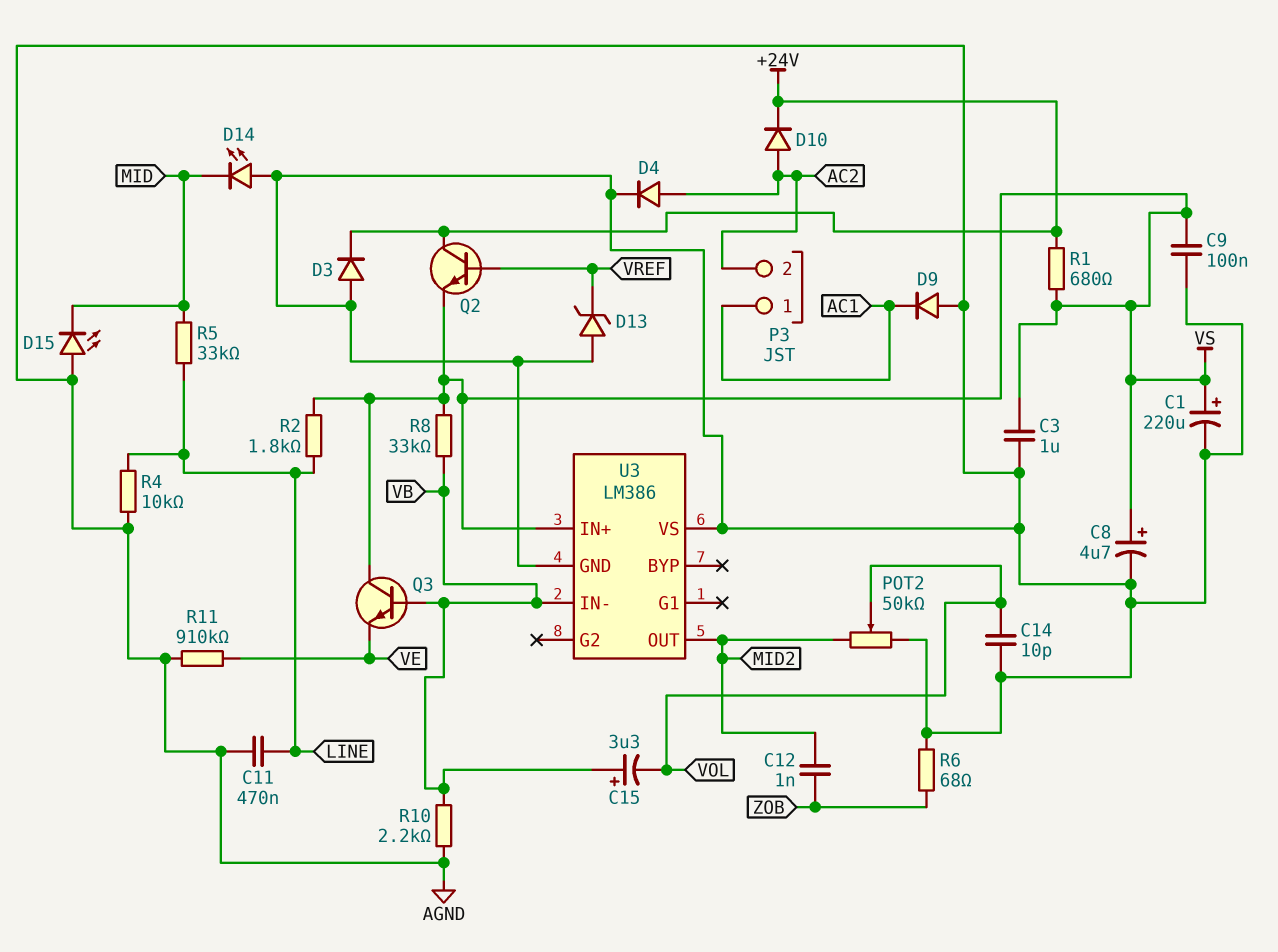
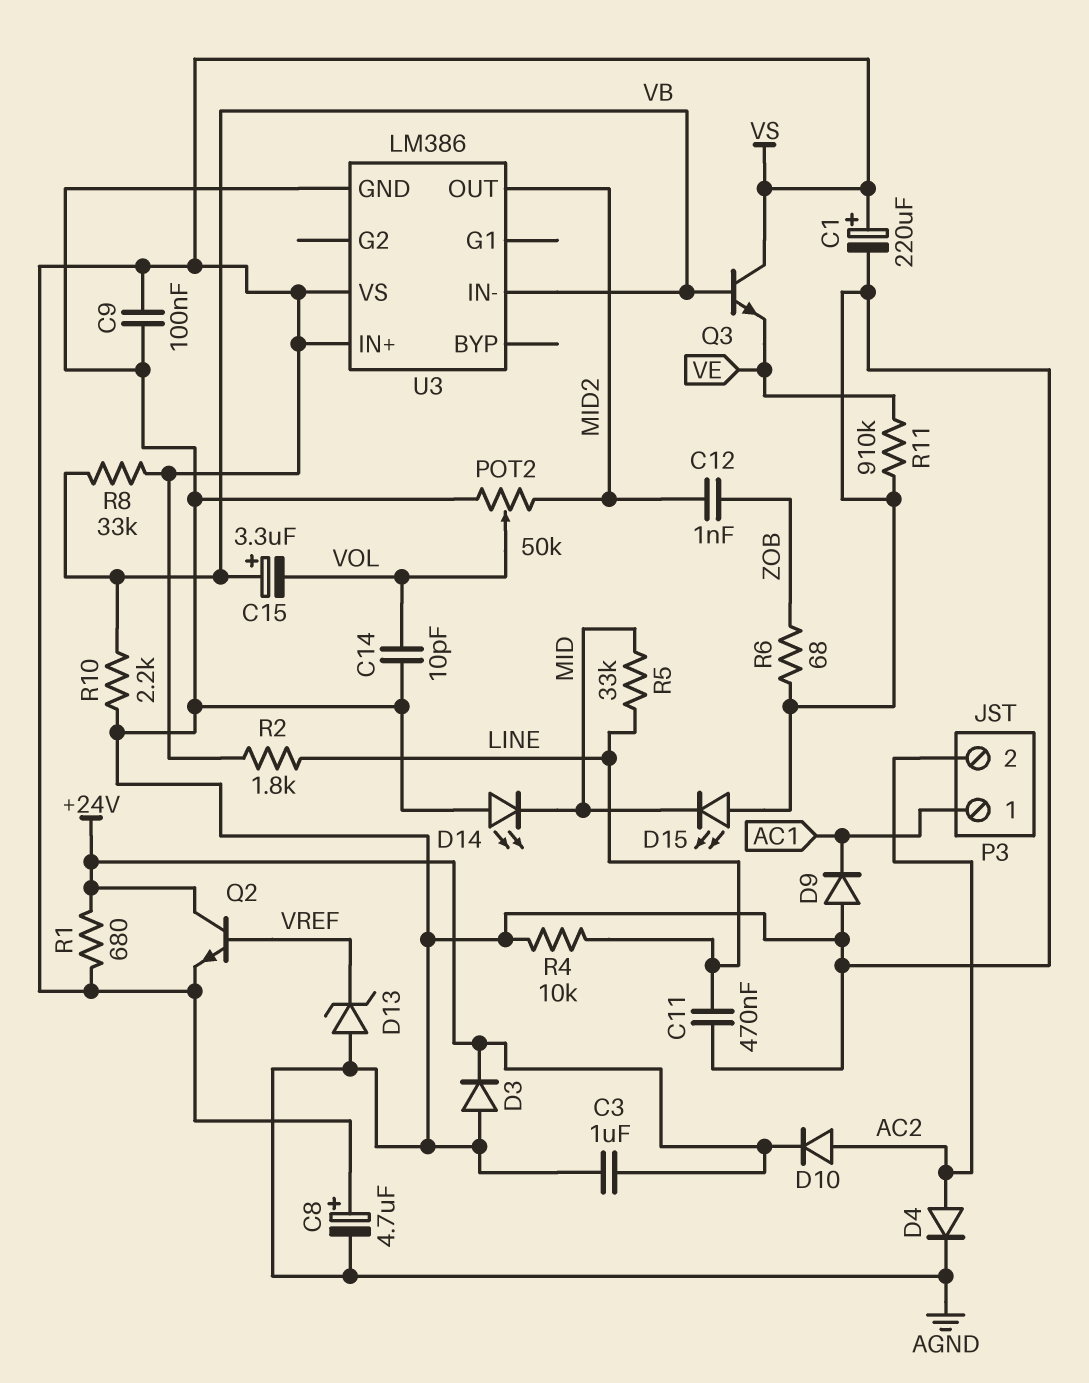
C3: 1uF (AGND, VS) -> 1uF (+24V, AGND)
U3 pin VS: AGND -> VS

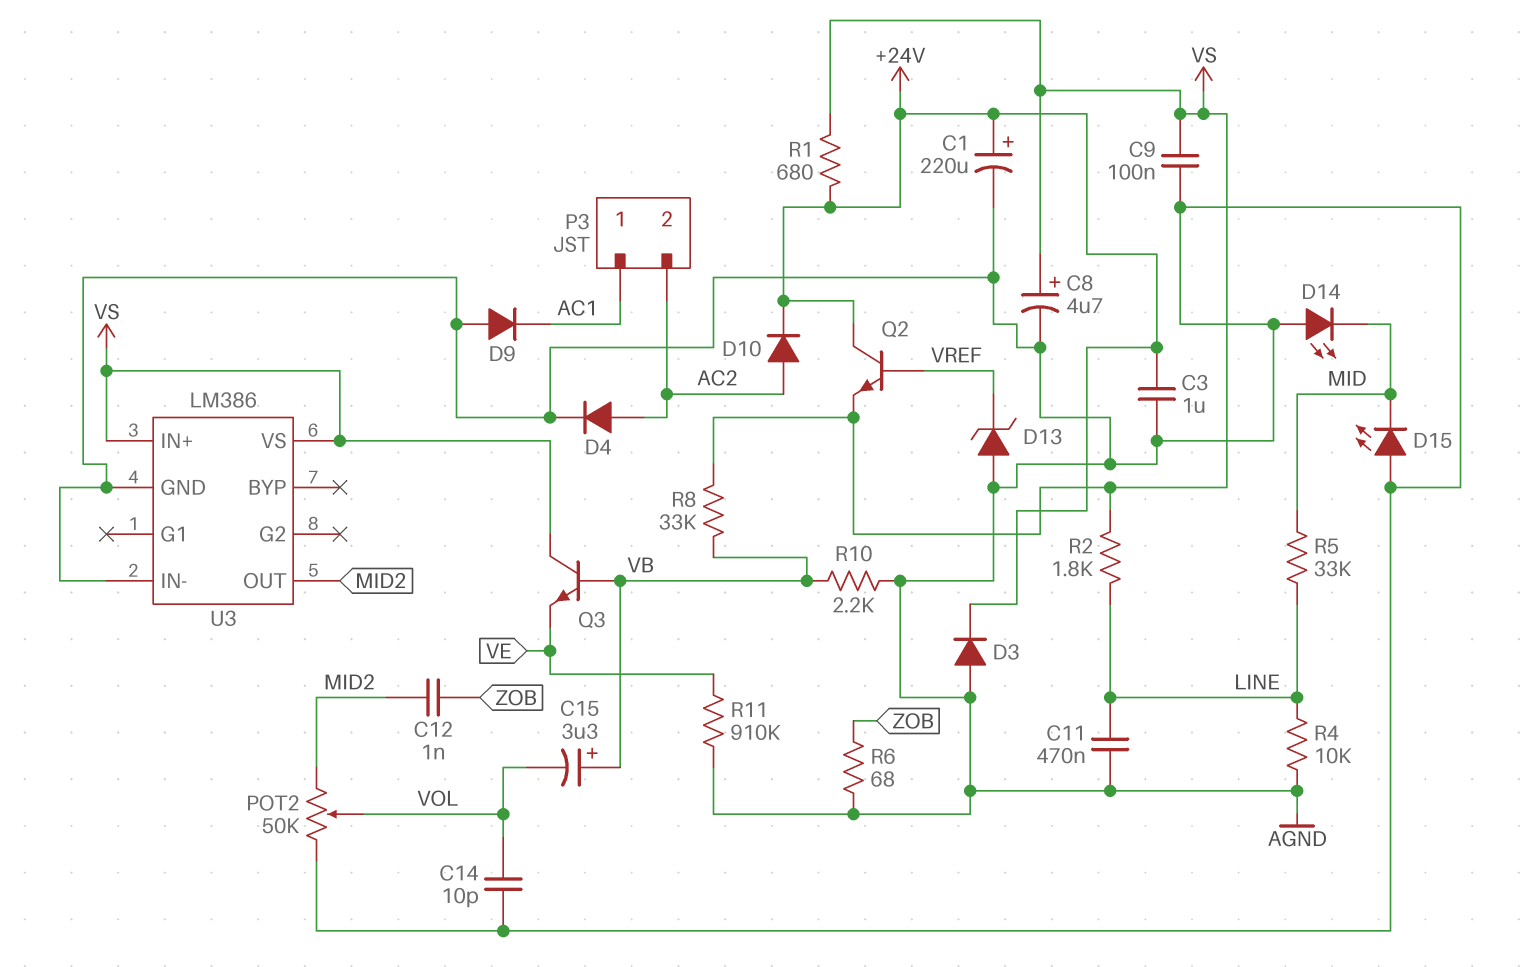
C1: 220uF (plus VS, minus AGND) -> 220uF (plus +24V, minus AGND)
U3 pin IN-: VB -> AGND

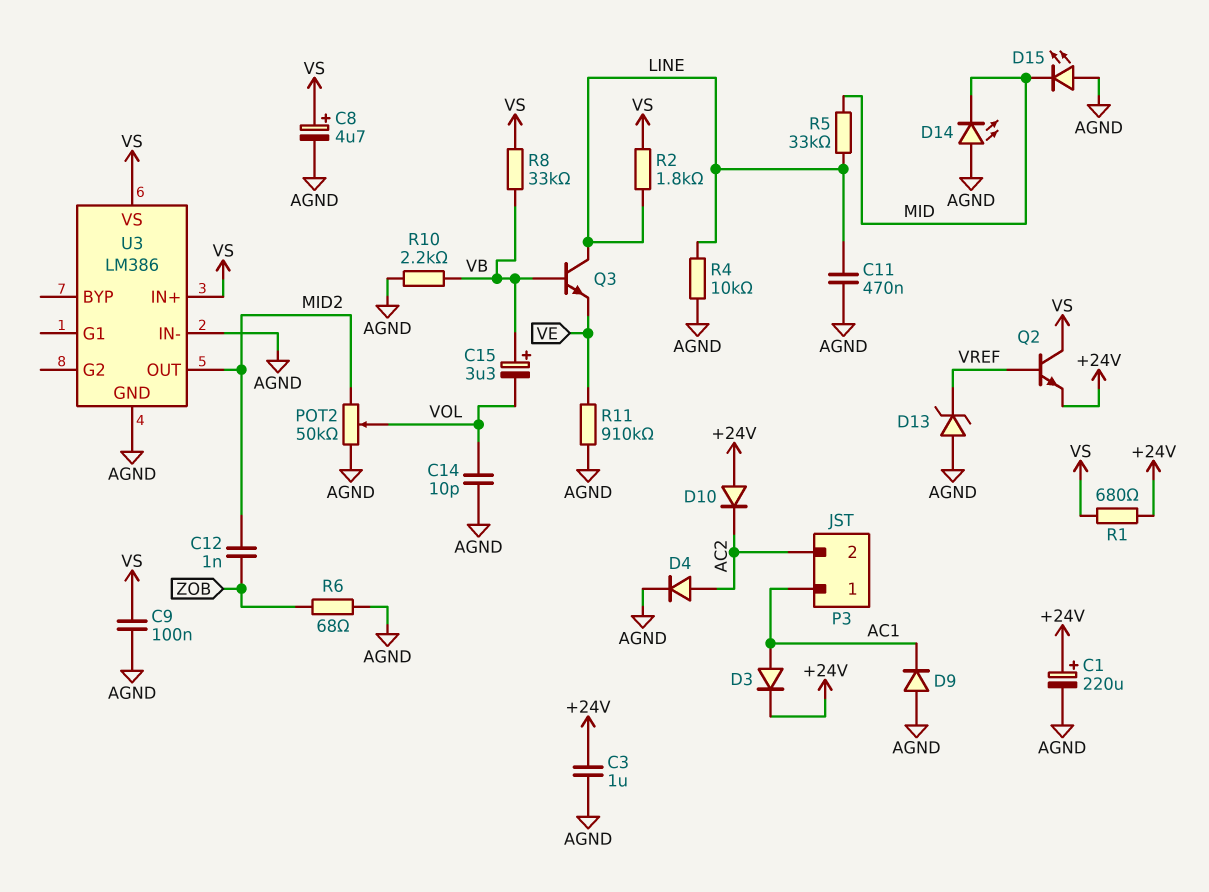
D3: diode (A AGND, K +24V) -> diode (A AC1, K +24V)
D10: diode (A AC2, K +24V) -> diode (A +24V, K AC2)
Q2: NPN (B VREF, C +24V, E VS) -> NPN (B VREF, C VS, E +24V)
Q3: NPN (B VB, C VS, E VE) -> NPN (B VB, C LINE, E VE)

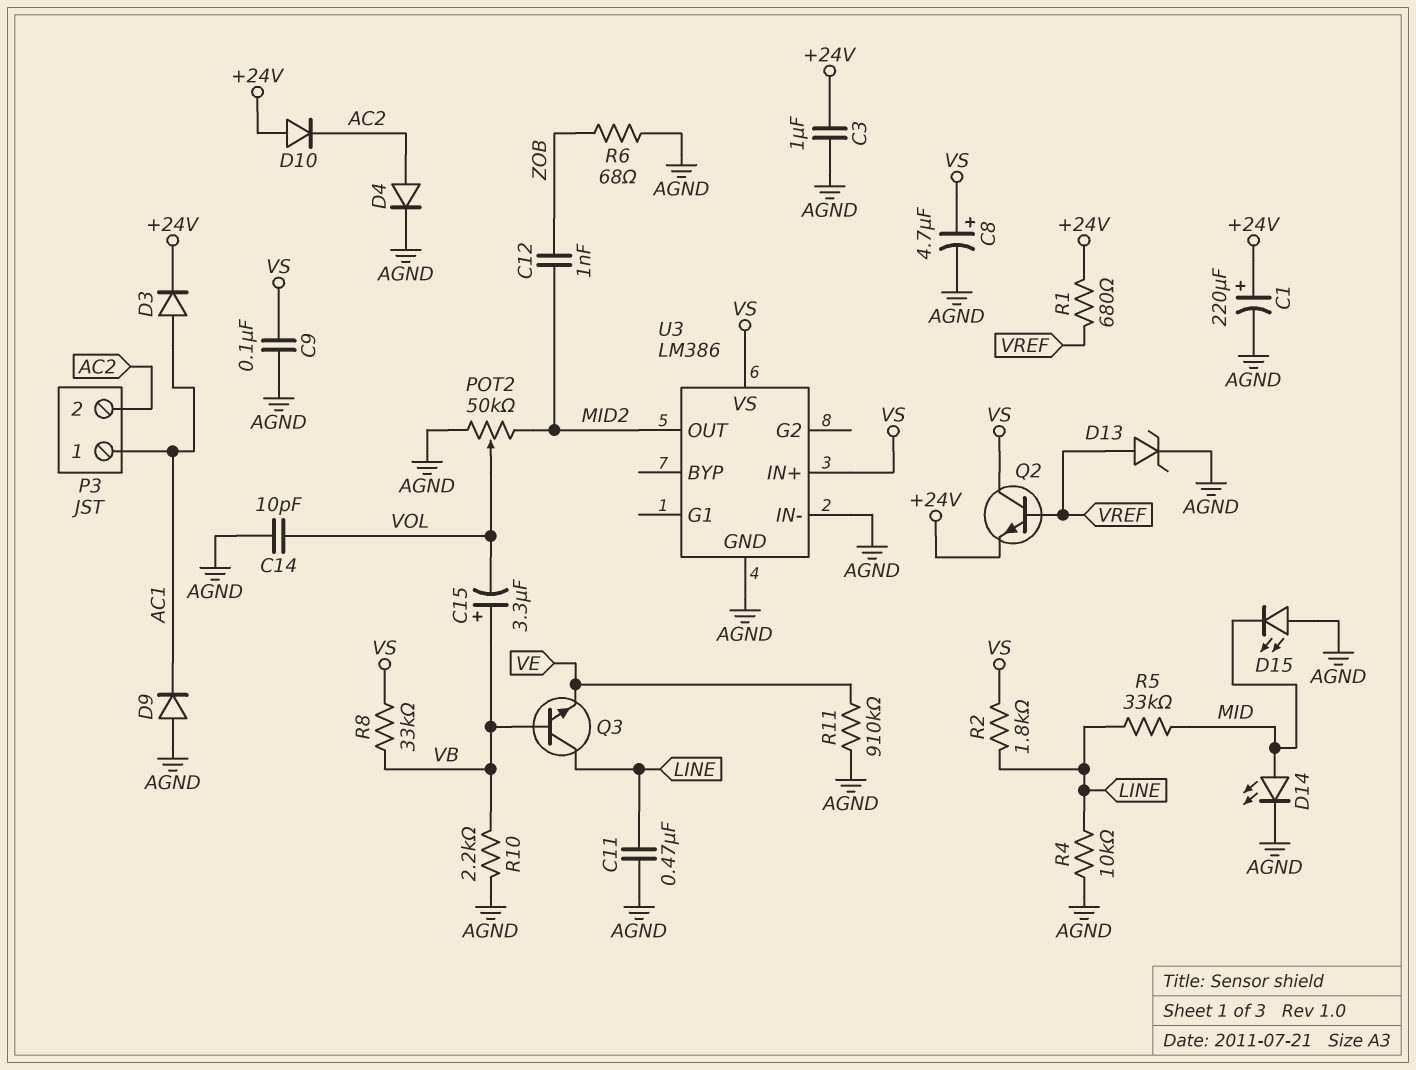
D13: zener (A AGND, K VREF) -> zener (A VREF, K AGND)
D14: LED (A AGND, K MID) -> LED (A MID, K AGND)
R1: 680 (+24V, VS) -> 680 (+24V, VREF)

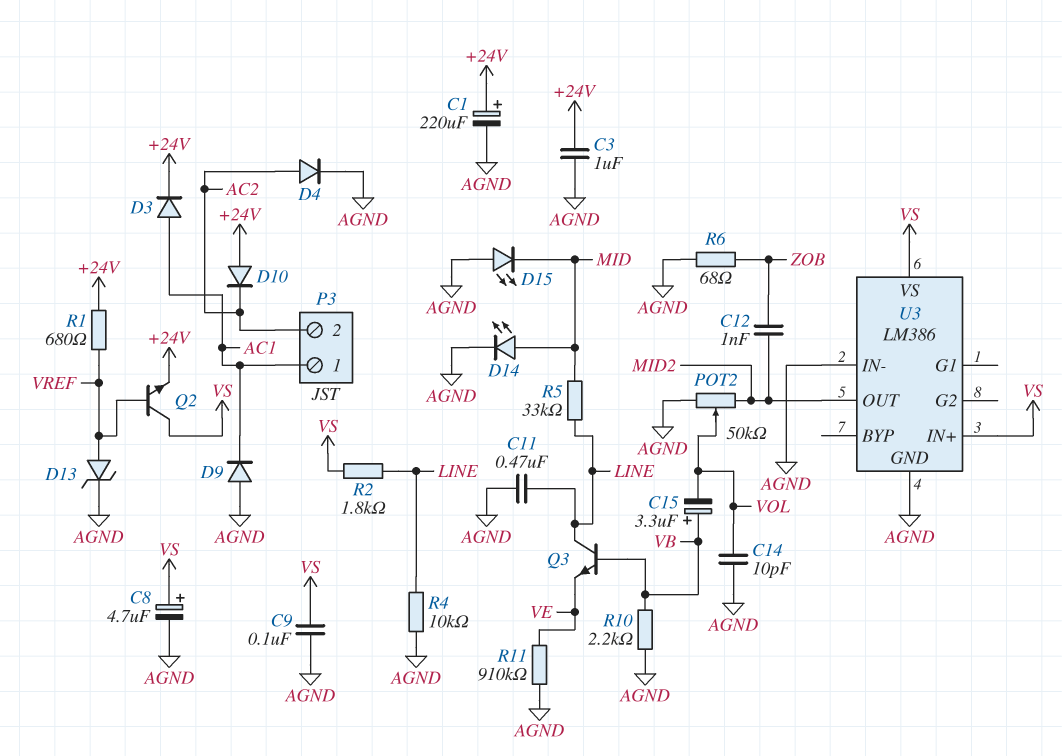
R8: 33k (VB, VS) -> none

